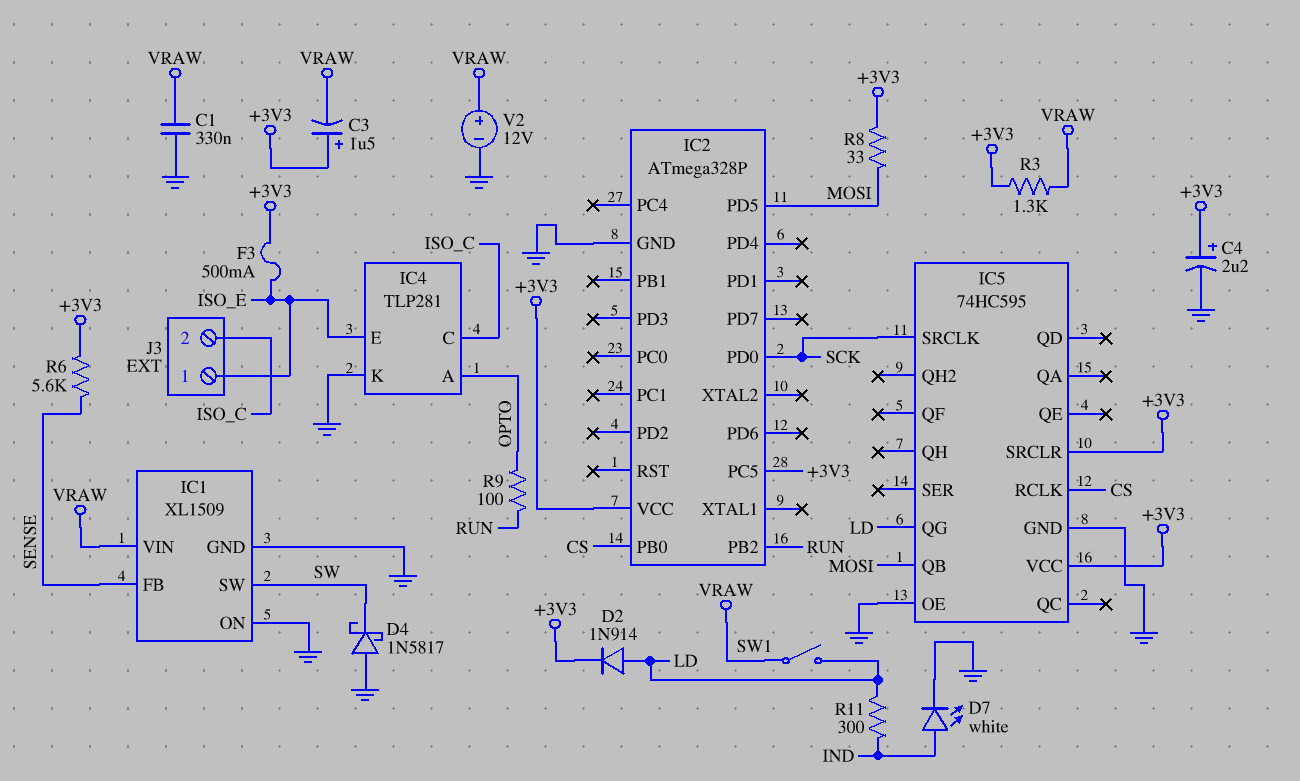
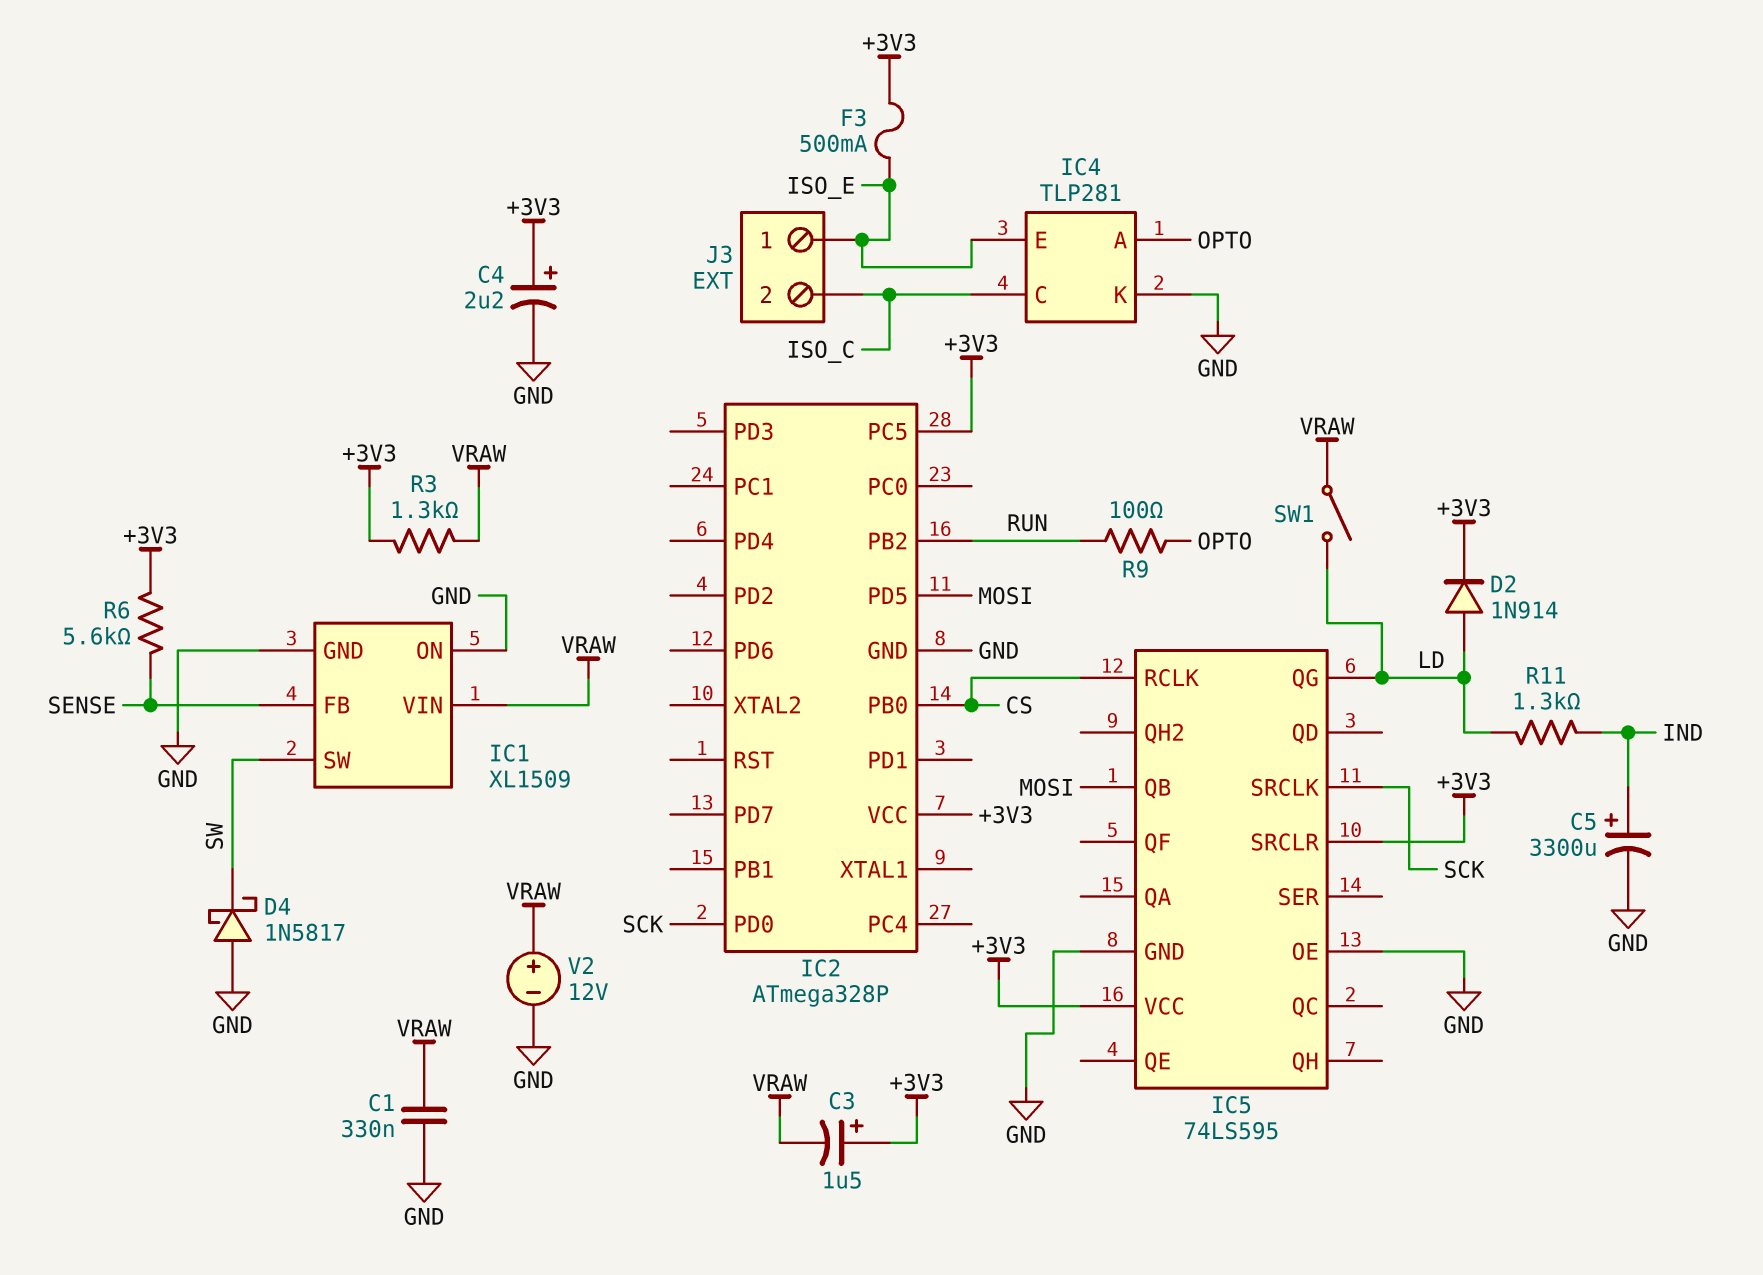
C5: none -> 3300uF (plus IND, minus GND)
D7: LED white (A IND, K GND) -> none
IC5: 74HC595 -> 74LS595
R8: 33 (+3V3, MOSI) -> none
R11: 300 (IND, LD) -> 1.3k (IND, LD)

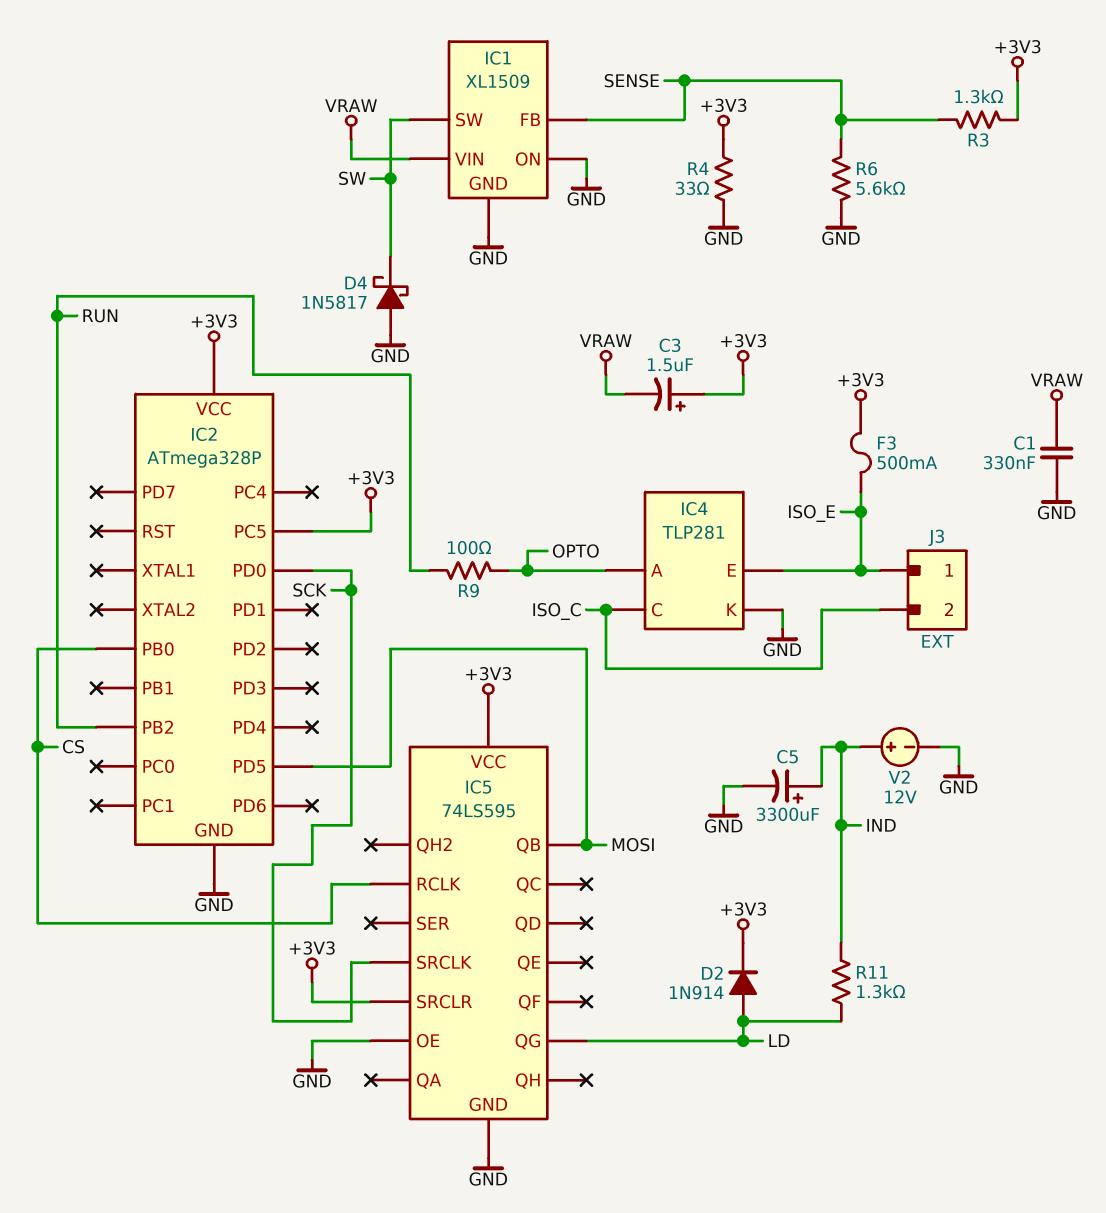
C4: 2.2uF (plus +3V3, minus GND) -> none
R3: 1.3k (+3V3, VRAW) -> 1.3k (+3V3, SENSE)
R4: none -> 33 (+3V3, GND)
R6: 5.6k (+3V3, SENSE) -> 5.6k (GND, SENSE)
SW1: switch (LD, VRAW) -> none
V2: 12V (plus VRAW, minus GND) -> 12V (plus IND, minus GND)

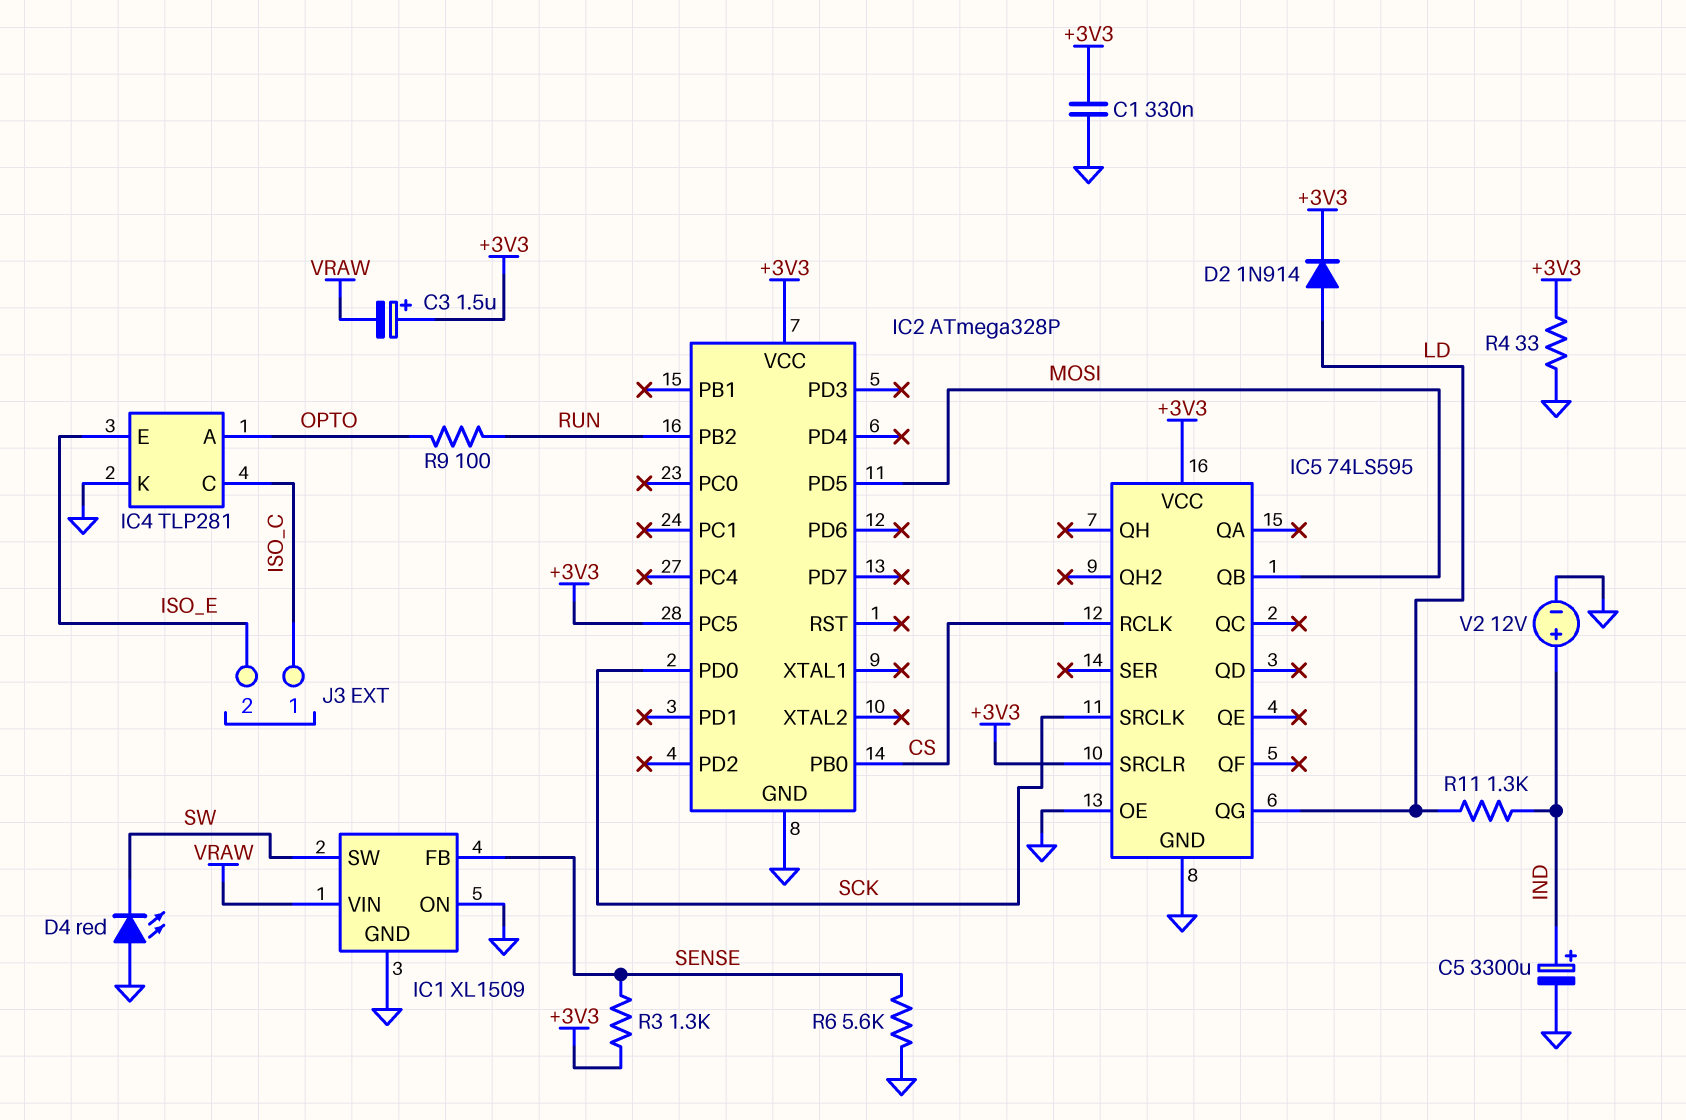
C1: 330nF (GND, VRAW) -> 330nF (+3V3, GND)
D4: schottky 1N5817 (A GND, K SW) -> LED red (A GND, K SW)
F3: 500mA (+3V3, ISO_E) -> none
J3 pin 1: ISO_E -> ISO_C
J3 pin 2: ISO_C -> ISO_E

